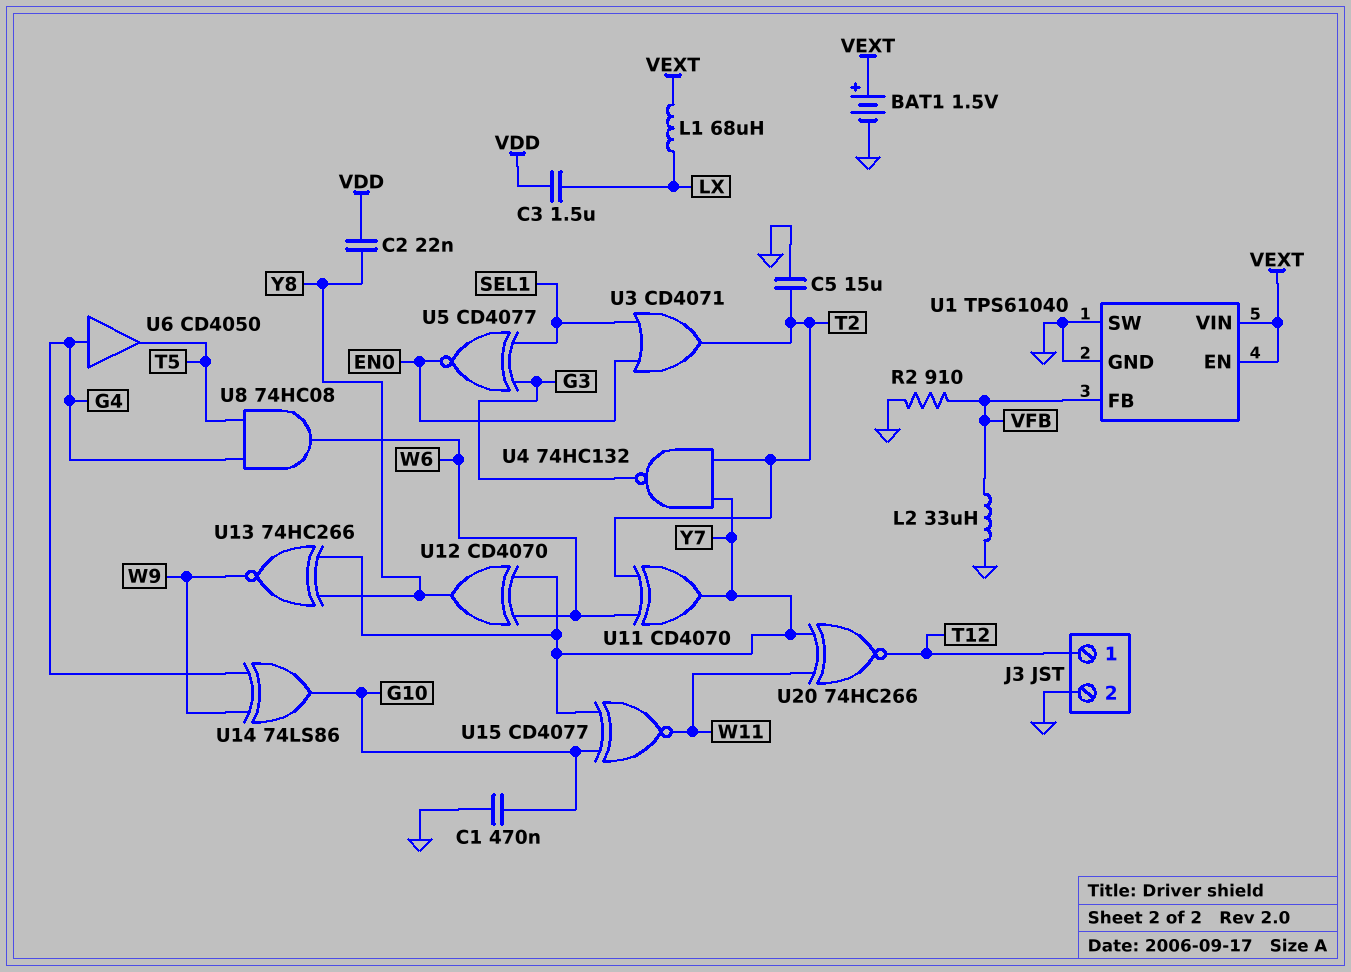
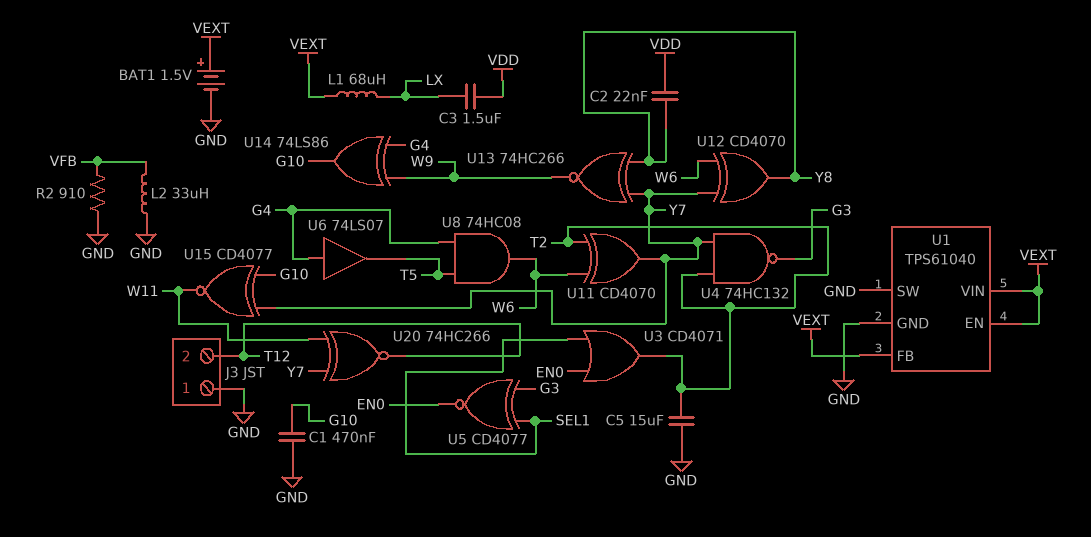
J3 pin 1: T12 -> GND
J3 pin 2: GND -> T12
U1 pin FB: VFB -> VEXT
U6: buffer CD4050 (in G4, out T5) -> buffer 74LS07 (in G4, out T5)

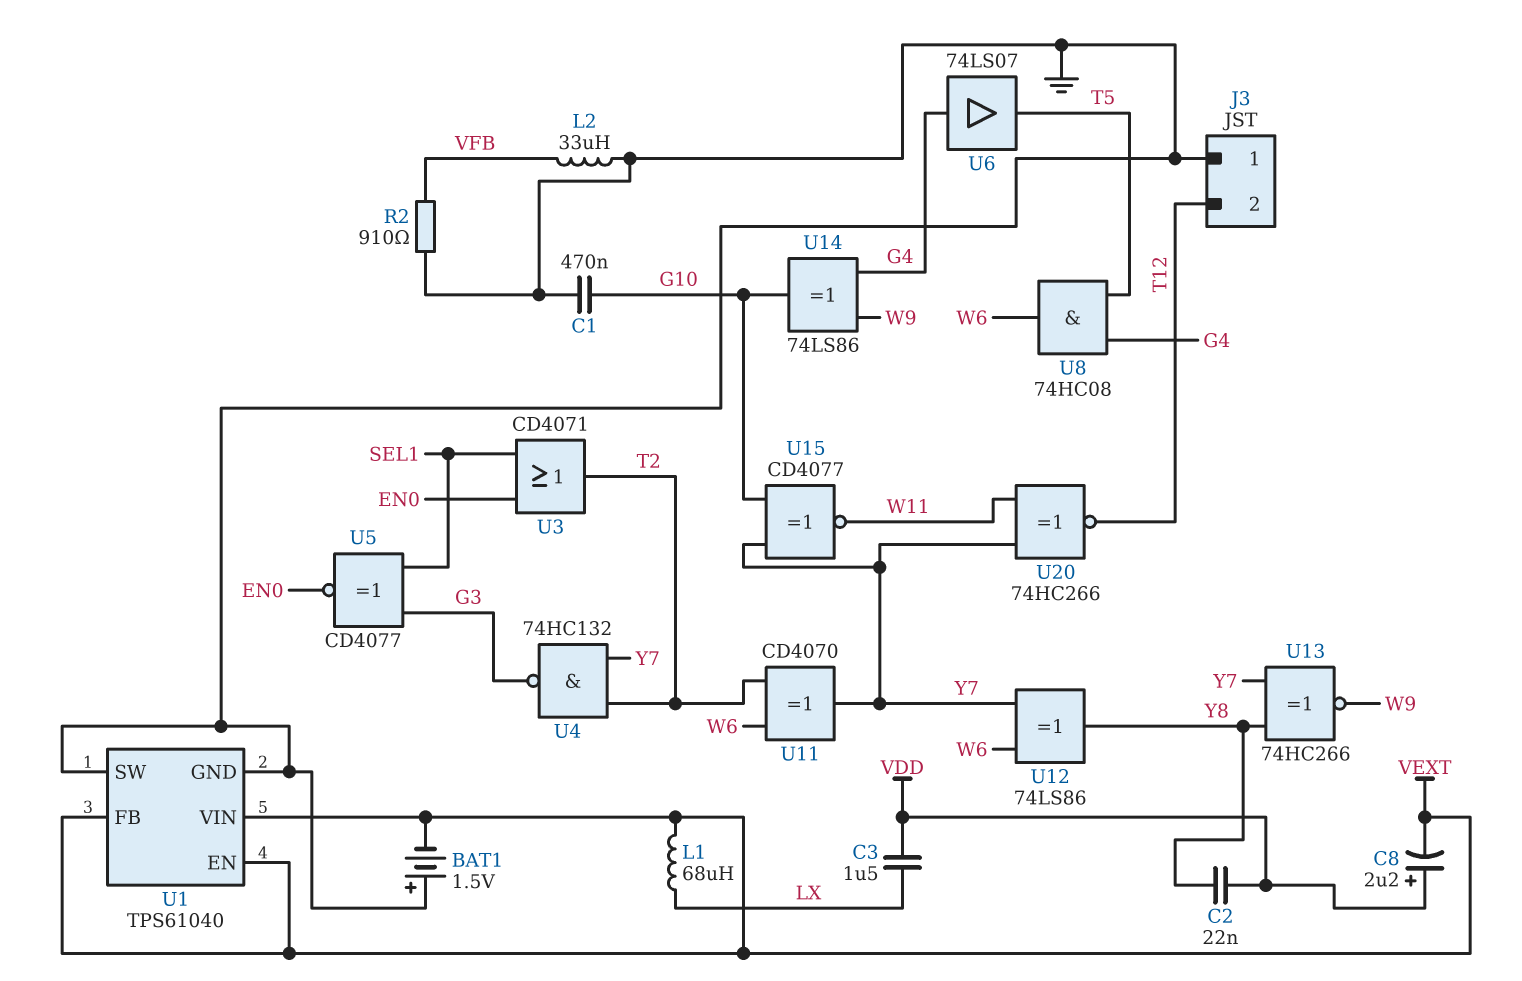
BAT1: 1.5V (plus VEXT, minus GND) -> 1.5V (plus GND, minus VEXT)
C5: 15uF (GND, T2) -> none
C8: none -> 2.2uF (plus VDD, minus VEXT)
U12: XOR CD4070 (in W6, in Y7, out Y8) -> XOR 74LS86 (in W6, in Y7, out Y8)

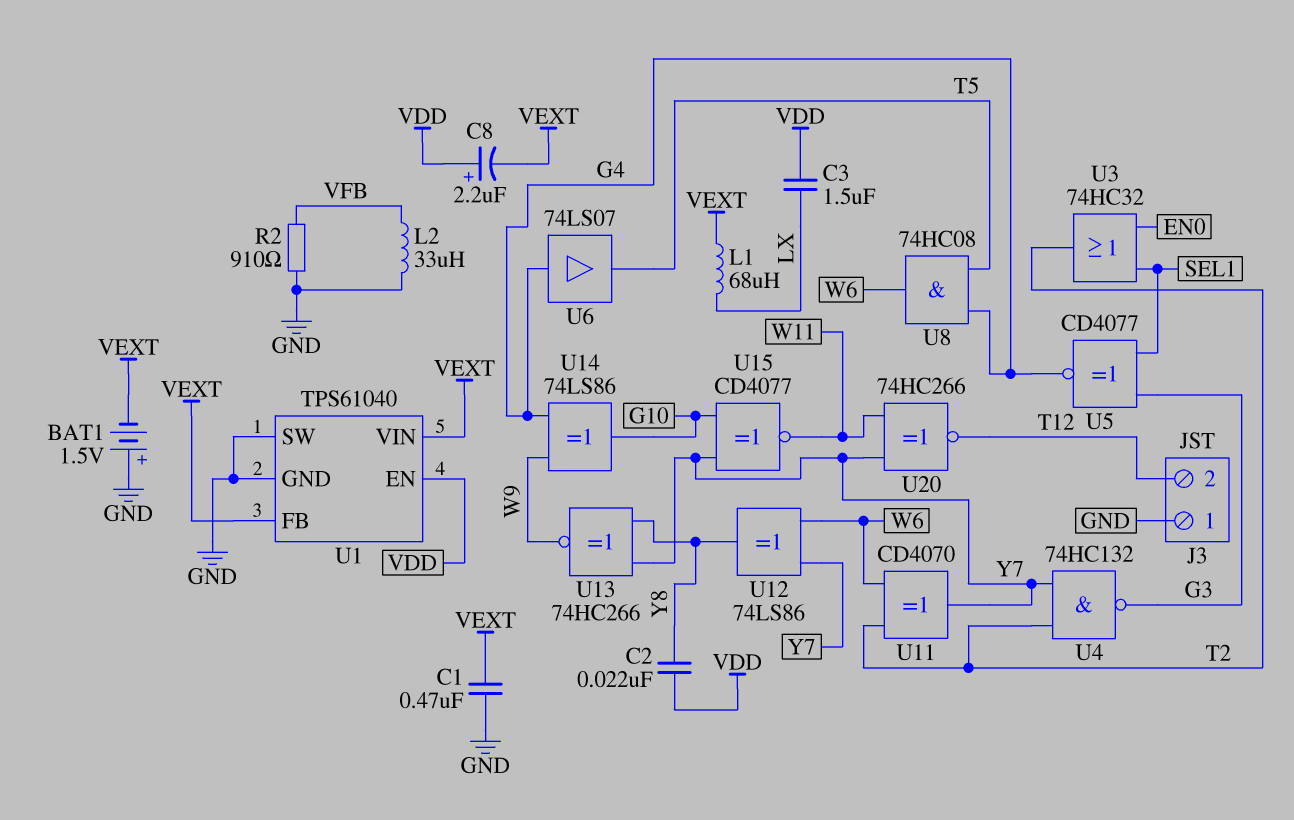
C1: 470nF (G10, GND) -> 470nF (GND, VEXT)
U1 pin EN: VEXT -> VDD
U3: OR CD4071 (in EN0, in SEL1, out T2) -> OR 74HC32 (in EN0, in SEL1, out T2)
U5: XNOR CD4077 (in G3, in SEL1, out EN0) -> XNOR CD4077 (in G3, in SEL1, out G4)

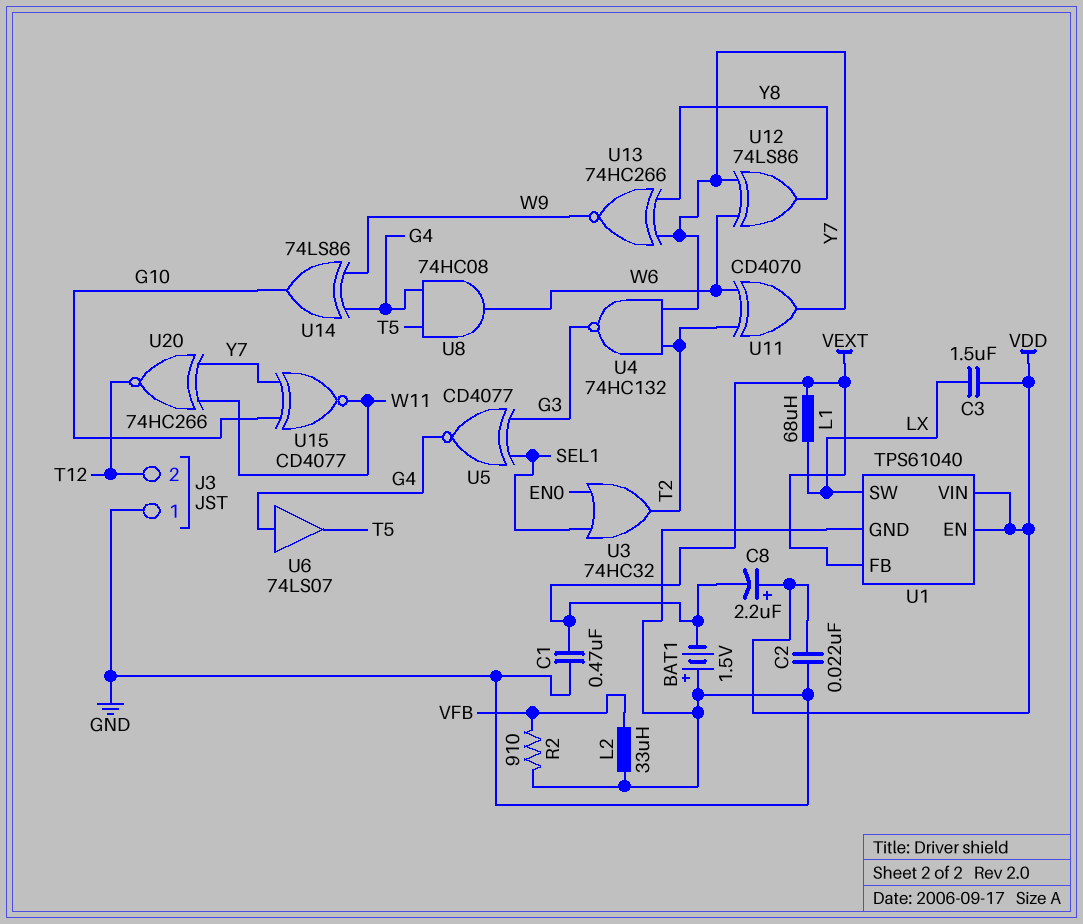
C2: 22nF (VDD, Y8) -> 22nF (GND, VDD)
U1 pin SW: GND -> LX
U1 pin VIN: VEXT -> VDD

